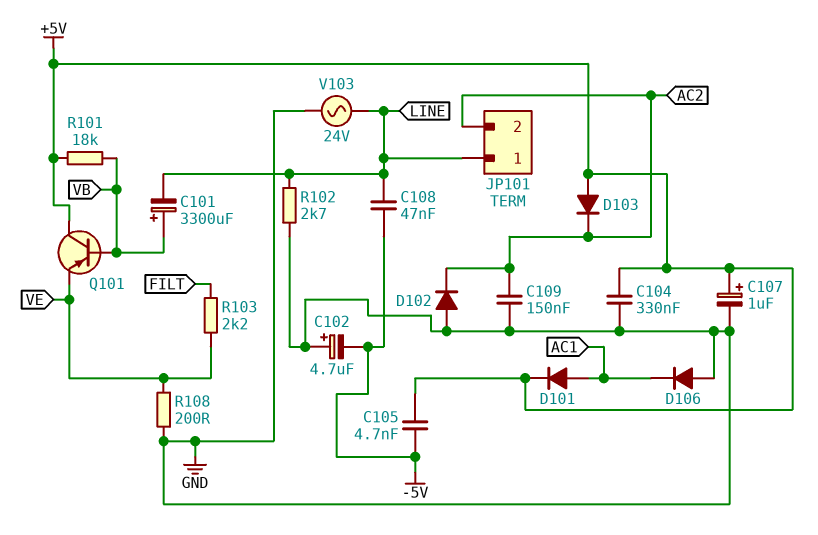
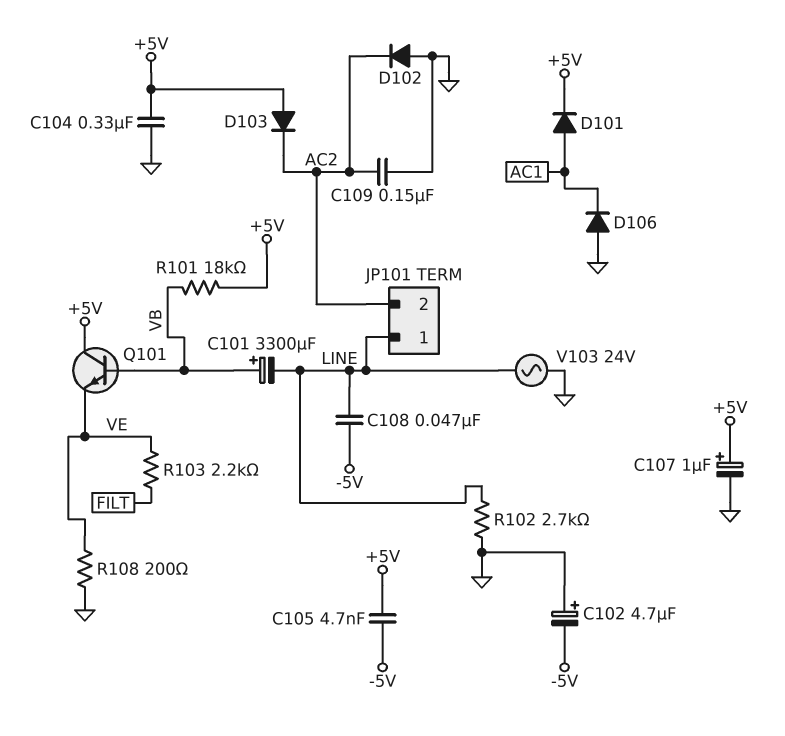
Q101: PNP (B VB, C +5V, E VE) -> NPN (B VB, C +5V, E VE)

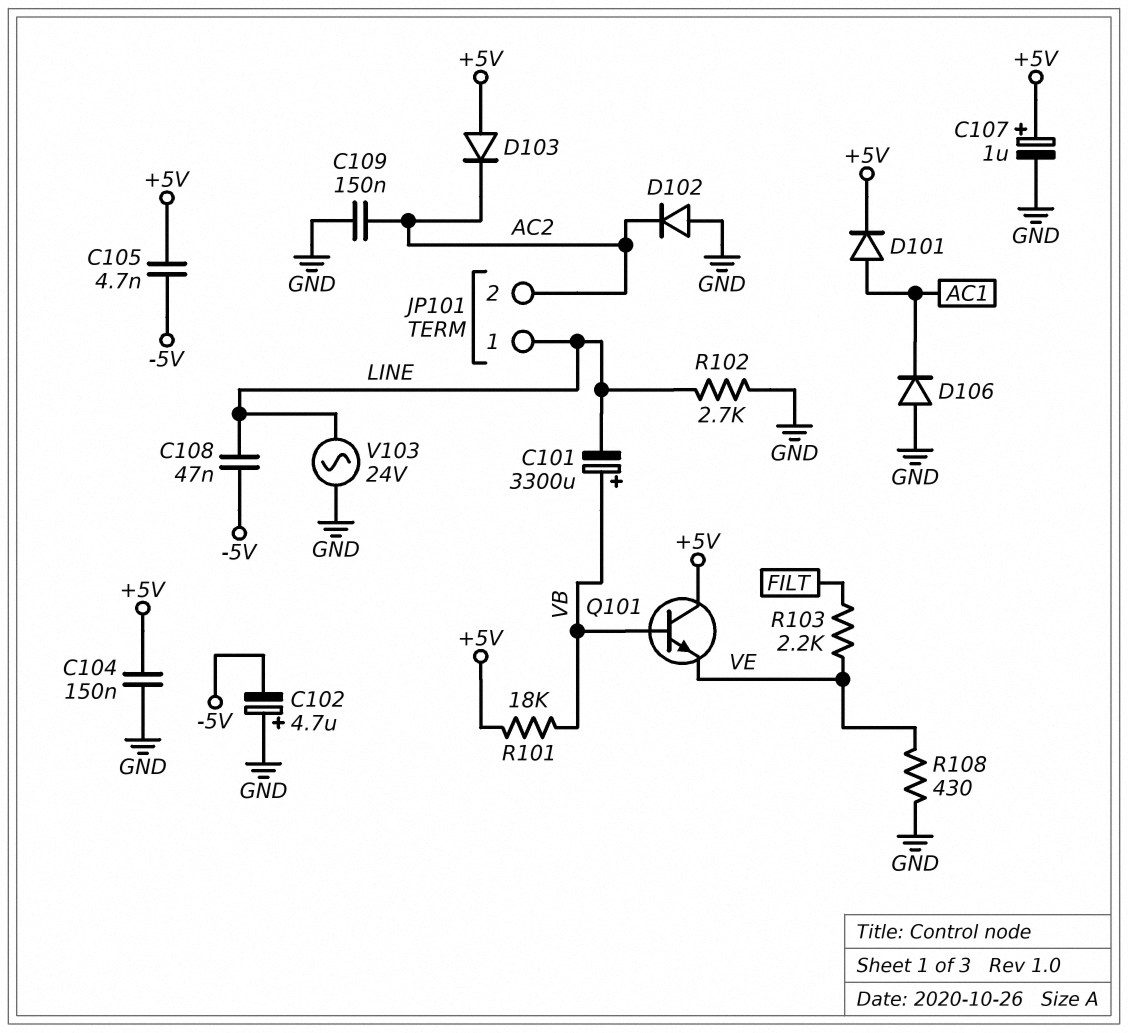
C104: 330nF (+5V, GND) -> 150nF (+5V, GND)
R108: 200 (GND, VE) -> 430 (GND, VE)

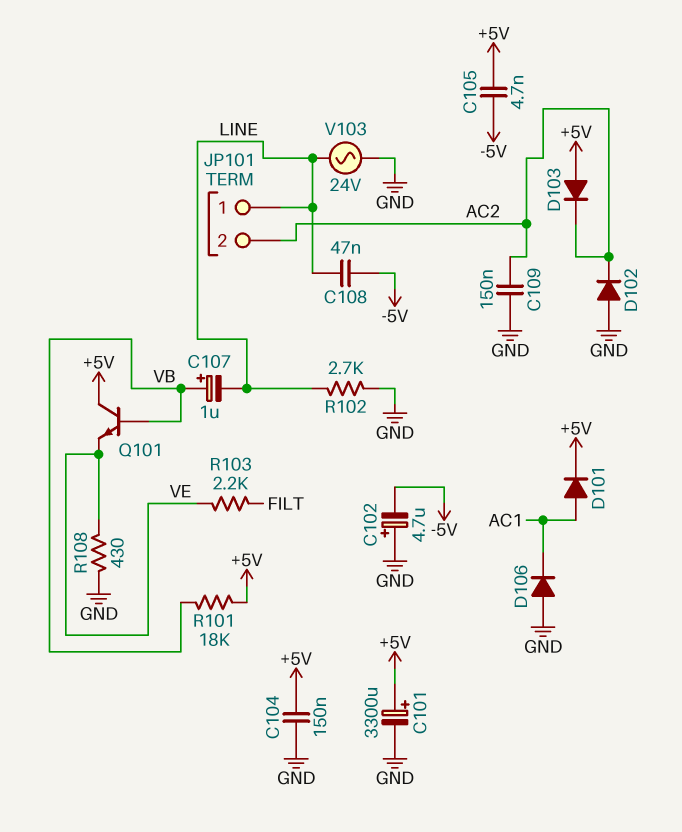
C101: 3300uF (plus VB, minus LINE) -> 3300uF (plus +5V, minus GND)
C107: 1uF (plus +5V, minus GND) -> 1uF (plus VB, minus LINE)

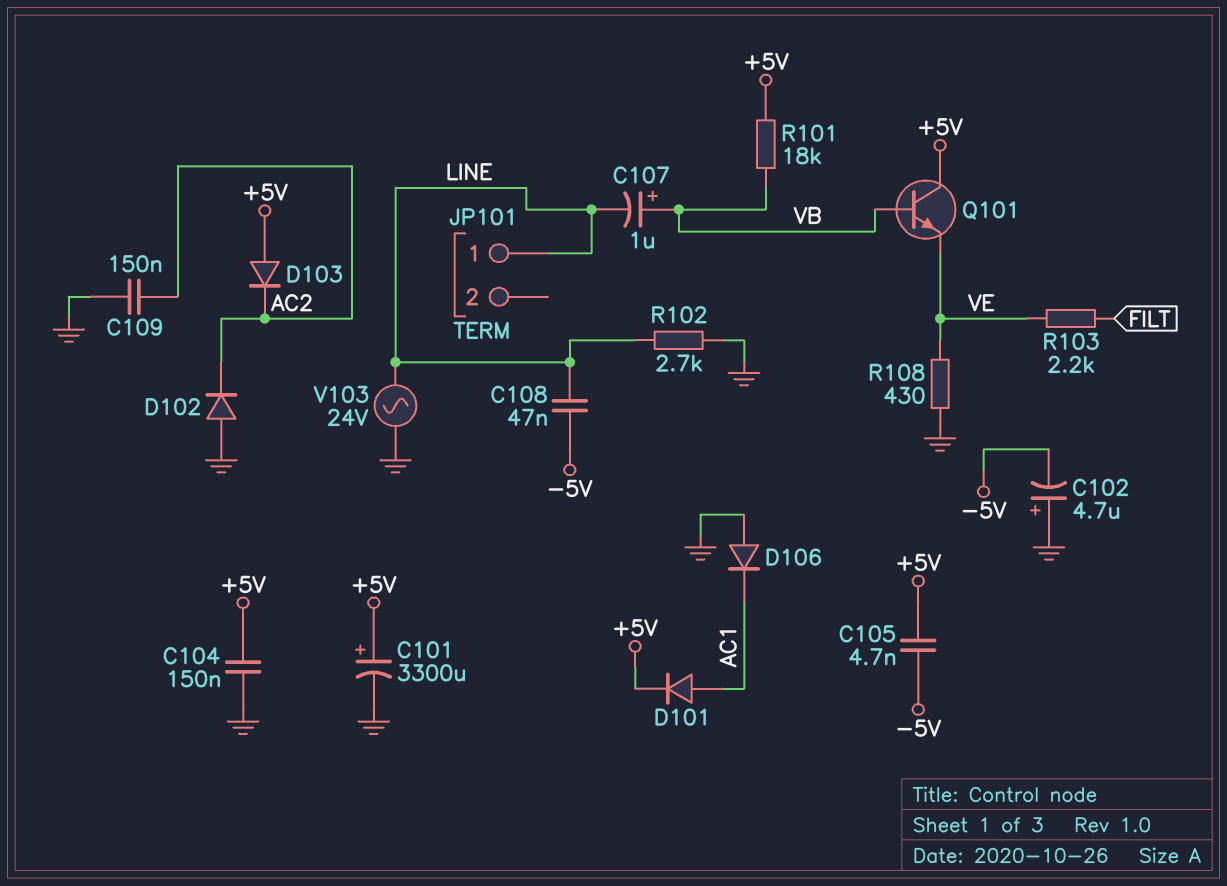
JP101 pin 2: AC2 -> none

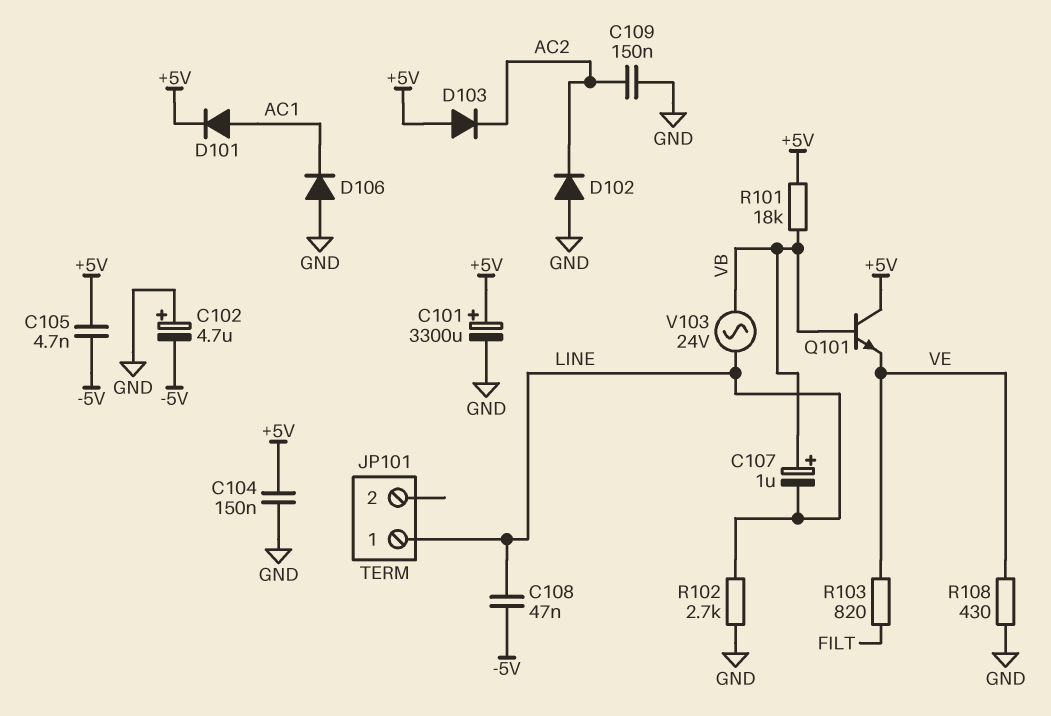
R103: 2.2k (FILT, VE) -> 820 (FILT, VE)
V103: AC 24V (GND, LINE) -> AC 24V (LINE, VB)

